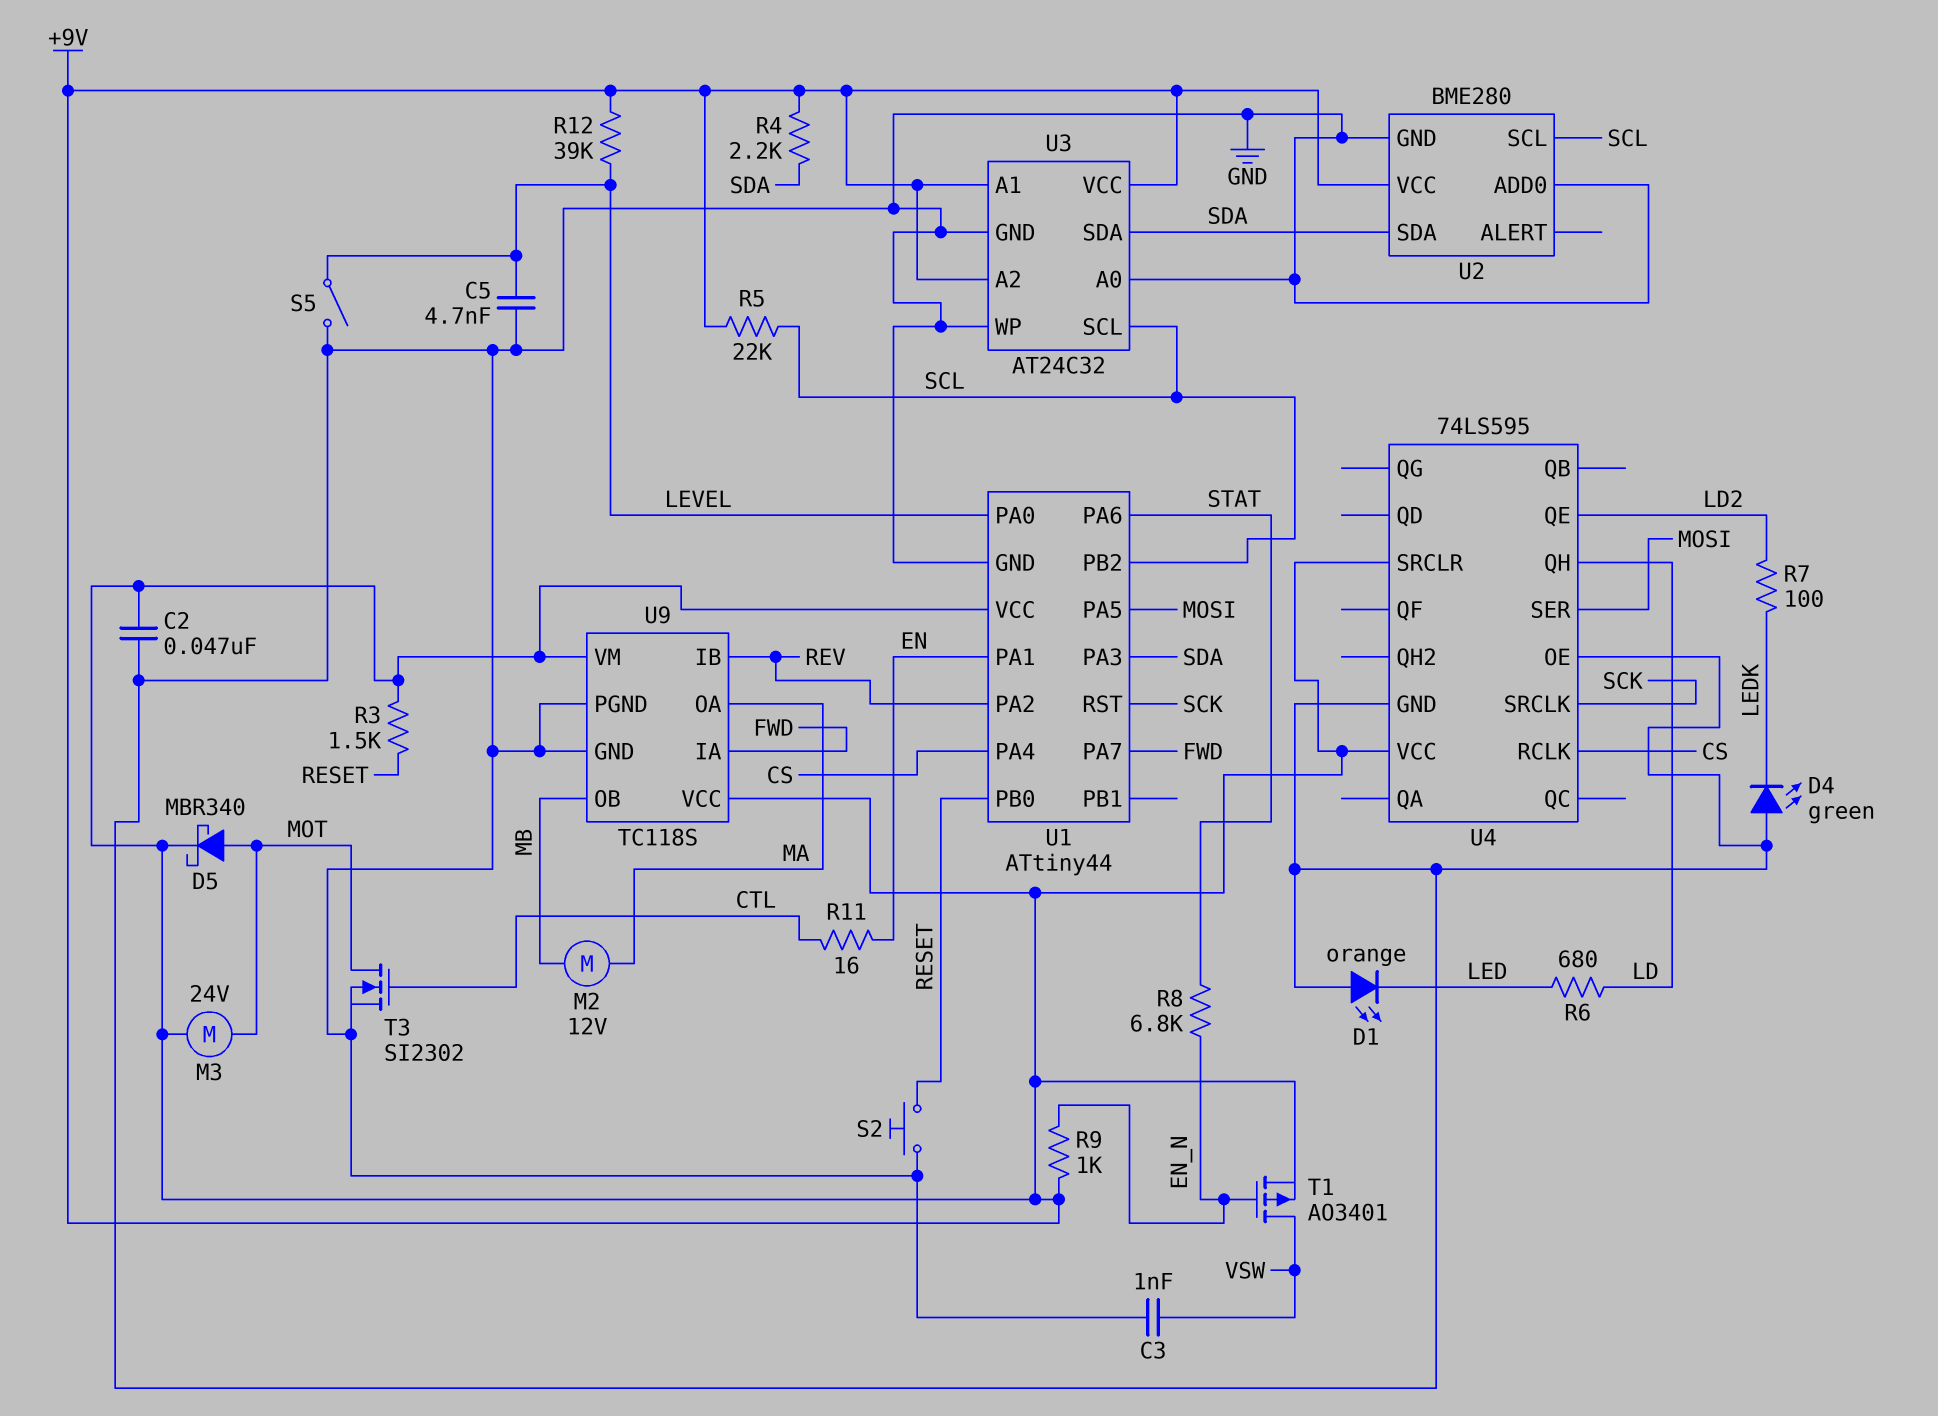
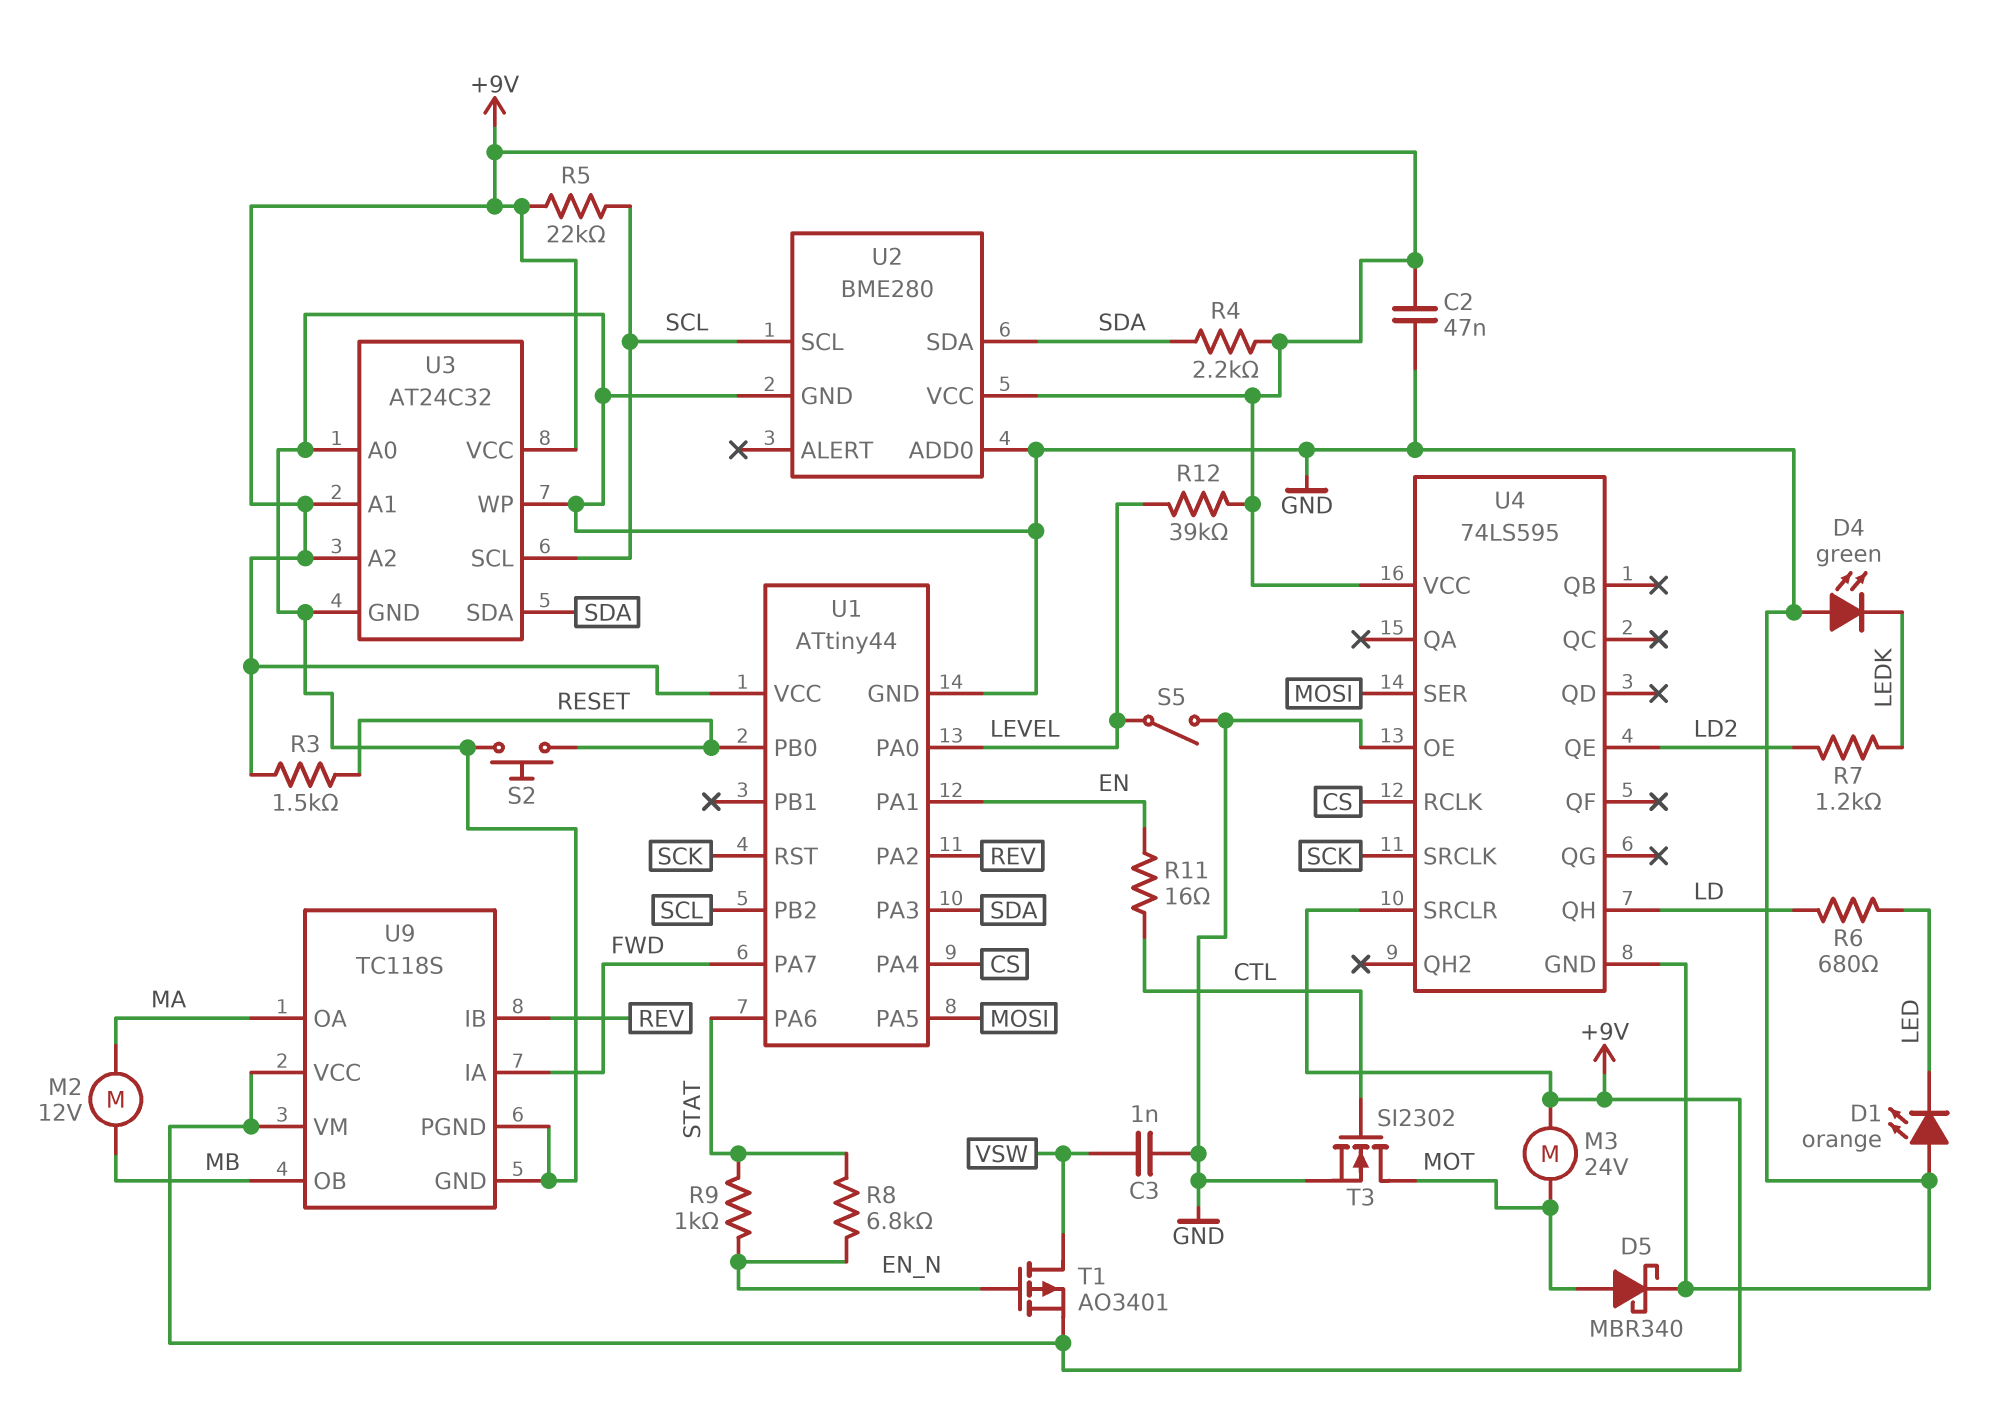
C5: 4.7nF (GND, LEVEL) -> none
D5: schottky MBR340 (A MOT, K +9V) -> schottky MBR340 (A MOT, K GND)
R7: 100 (LD2, LEDK) -> 1.2k (LD2, LEDK)
R9: 1k (+9V, EN_N) -> 1k (EN_N, STAT)

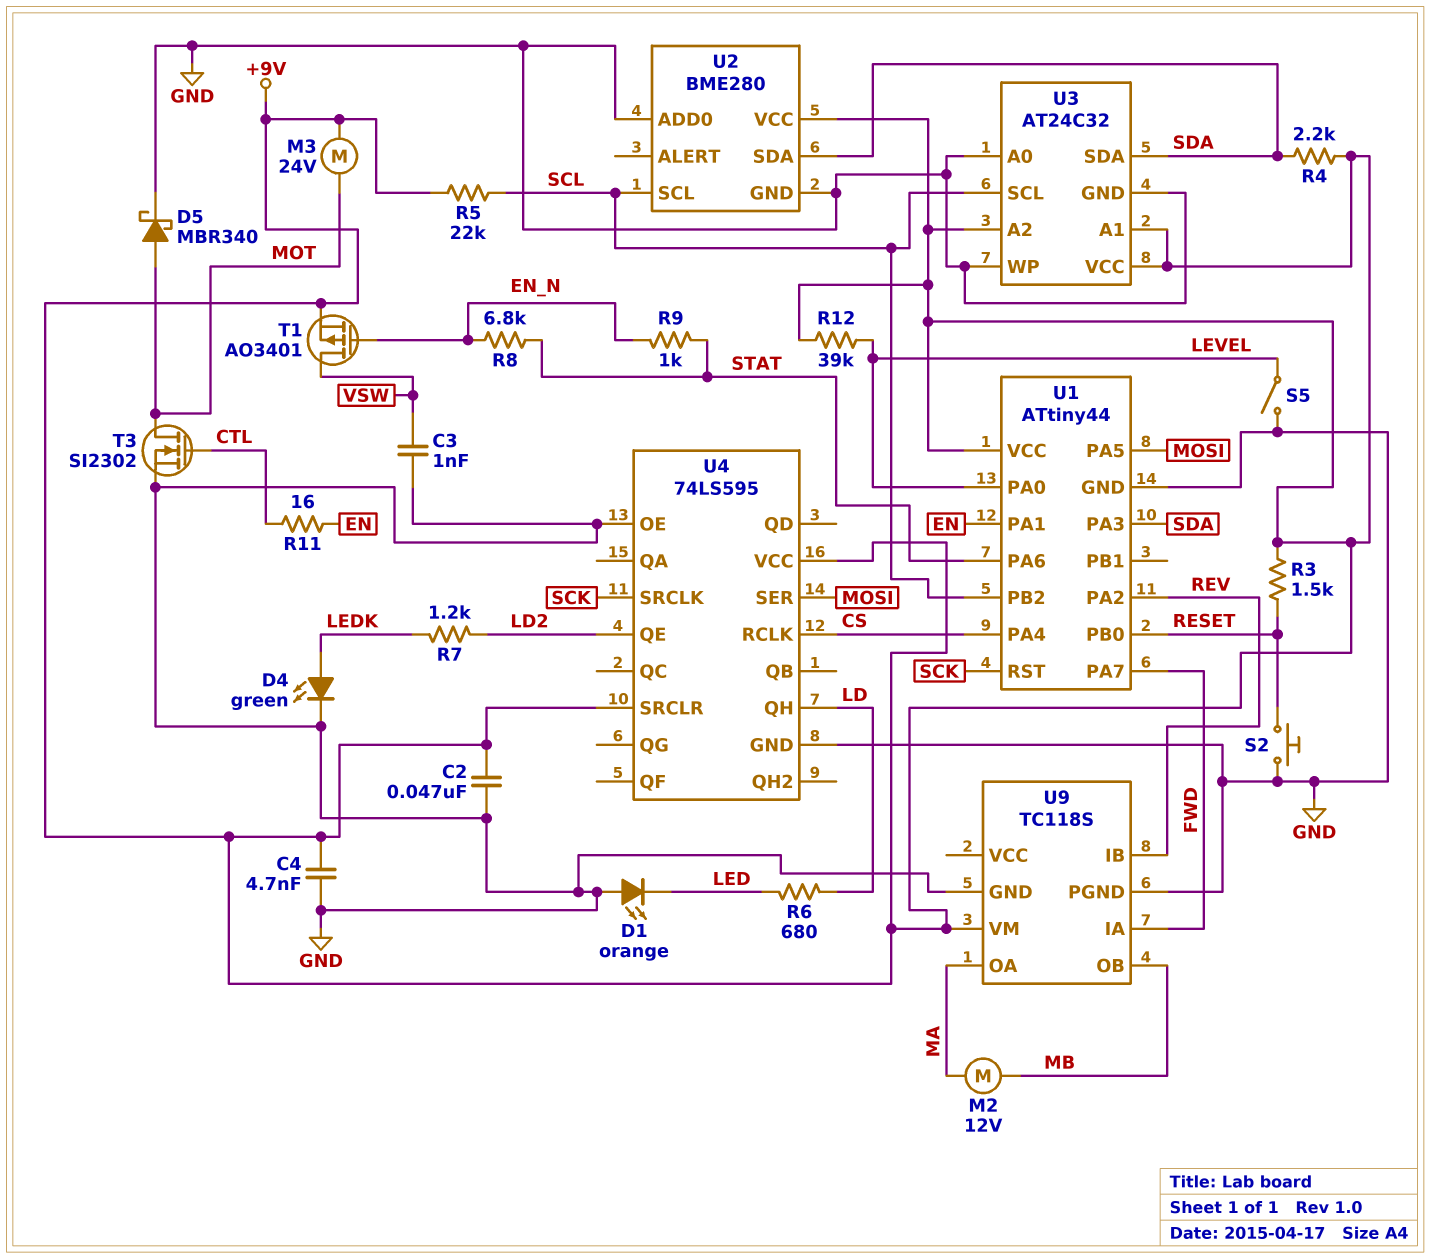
C4: none -> 4.7nF (+9V, GND)
D4: LED green (A GND, K LEDK) -> LED green (A LEDK, K GND)
U9 pin VCC: +9V -> none

